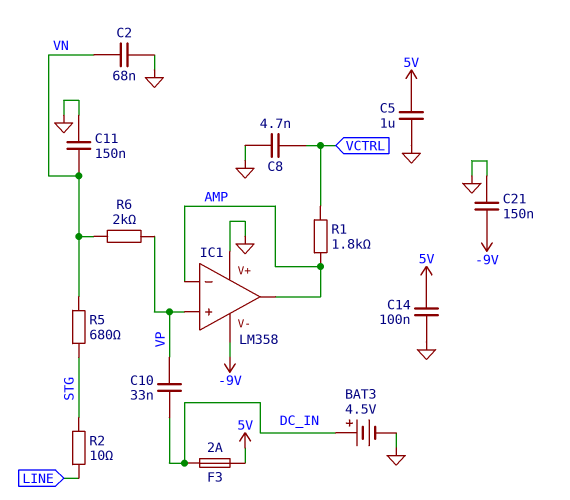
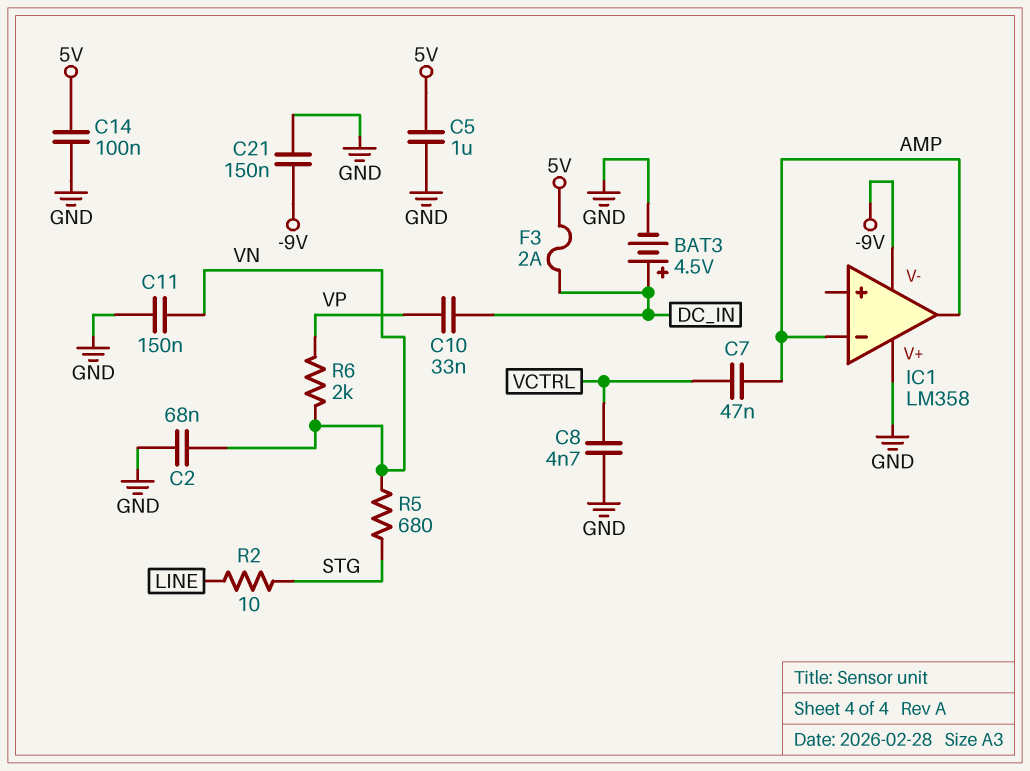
C7: none -> 47nF (AMP, VCTRL)
IC1 pin in+: VP -> none
R1: 1.8k (AMP, VCTRL) -> none

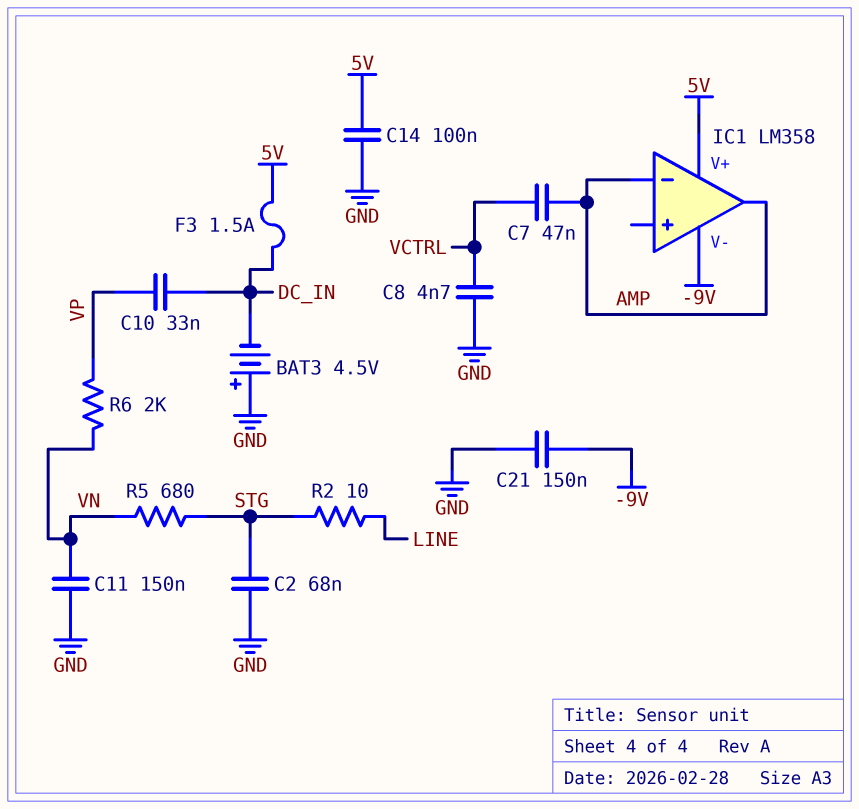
BAT3: 4.5V (plus DC_IN, minus GND) -> 4.5V (plus GND, minus DC_IN)
C2: 68nF (GND, VN) -> 68nF (GND, STG)
C5: 1uF (5V, GND) -> none
F3: 2A (5V, DC_IN) -> 1.5A (5V, DC_IN)
IC1 pin V+: GND -> 5V

